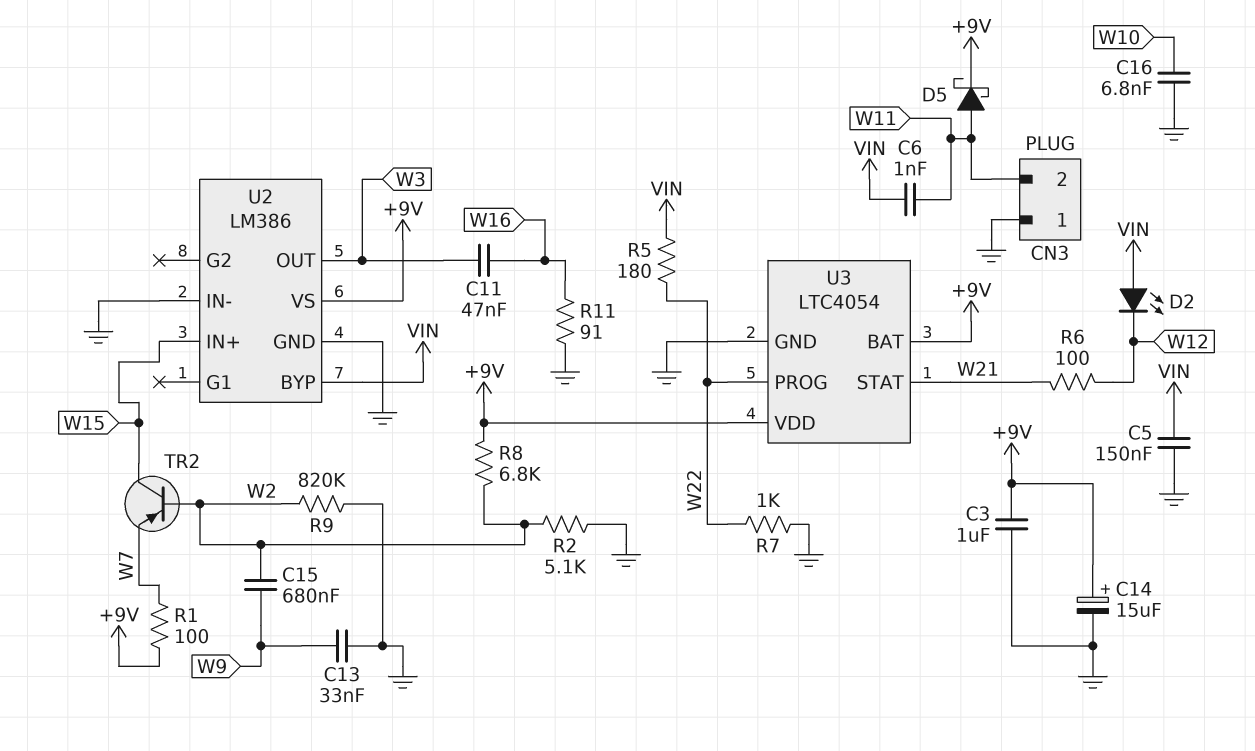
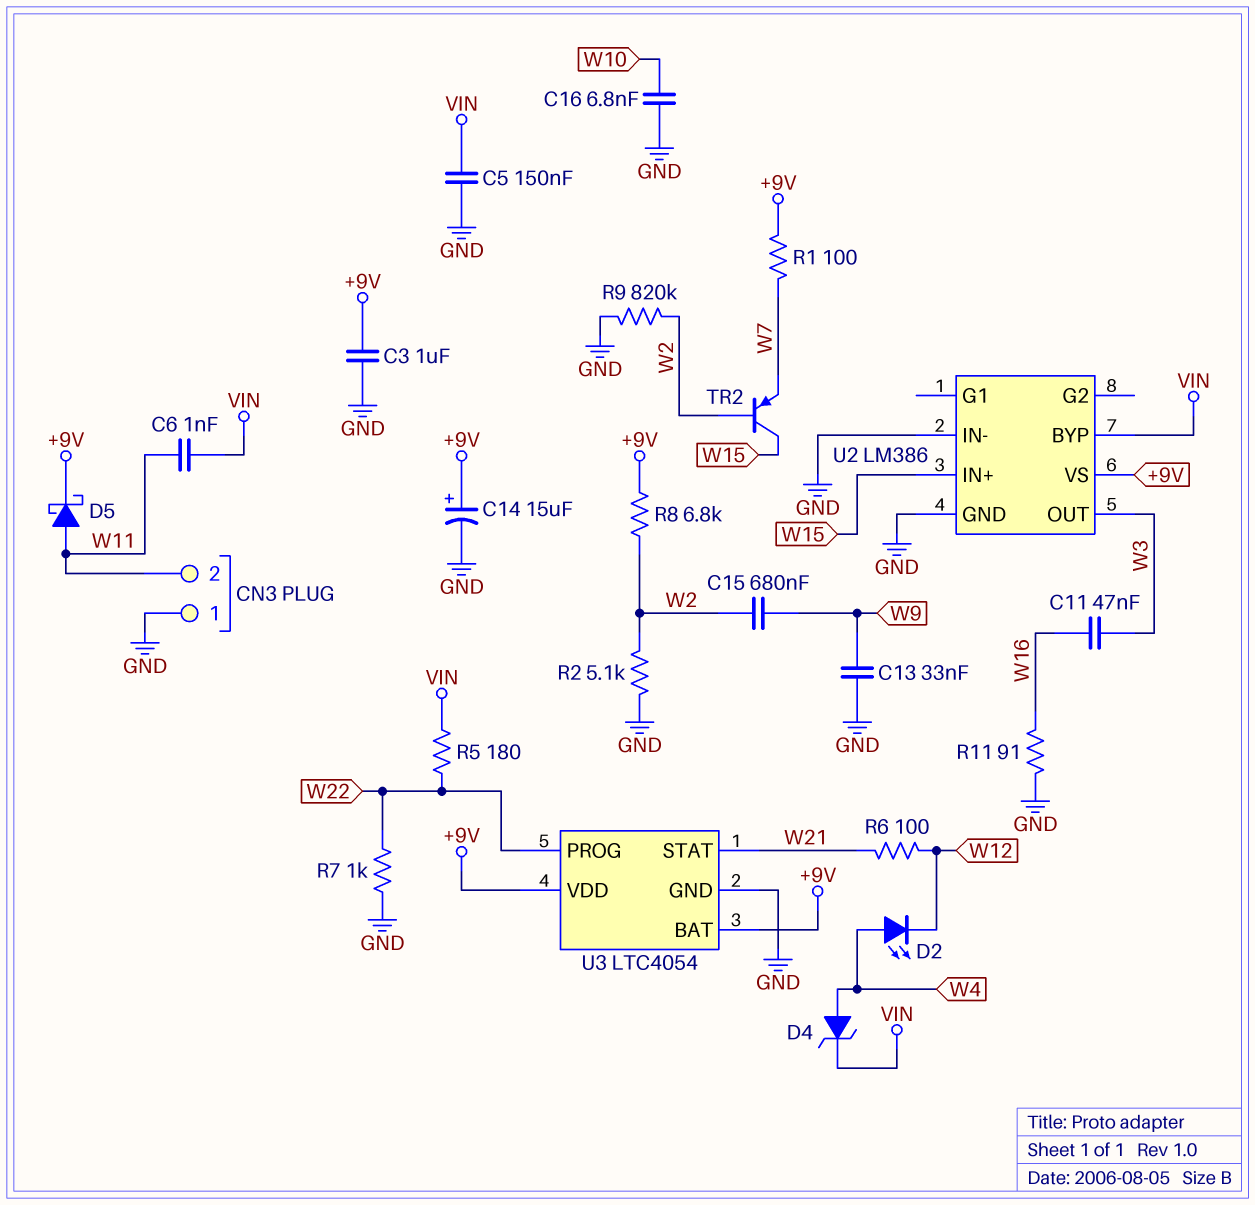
D2: LED (A VIN, K W12) -> LED (A W4, K W12)
D4: none -> zener (A W4, K VIN)

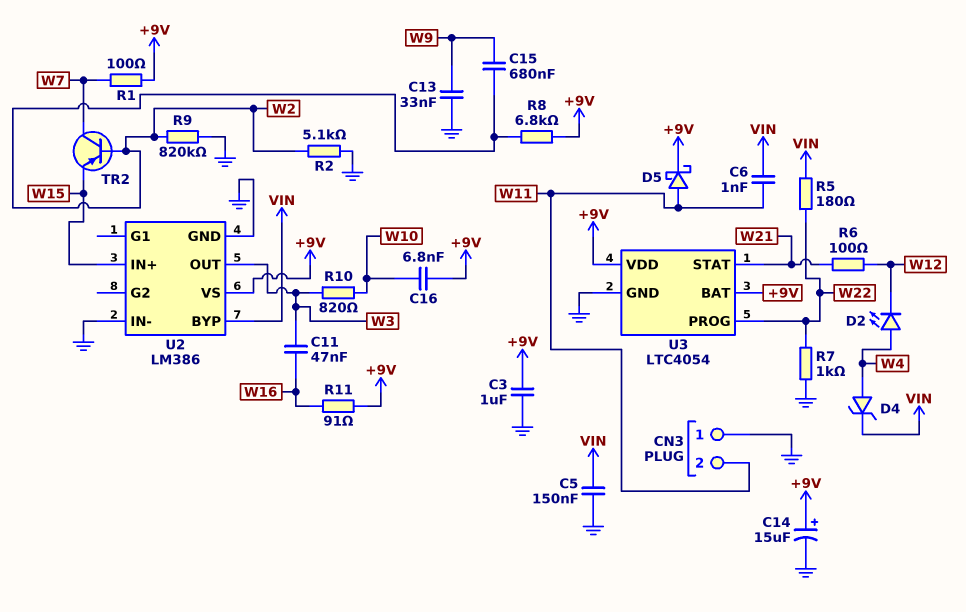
C16: 6.8nF (GND, W10) -> 6.8nF (+9V, W10)
R10: none -> 820 (W3, W10)
R11: 91 (GND, W16) -> 91 (+9V, W16)
TR2: PNP (B W2, C W15, E W7) -> PNP (B W2, C W7, E W15)

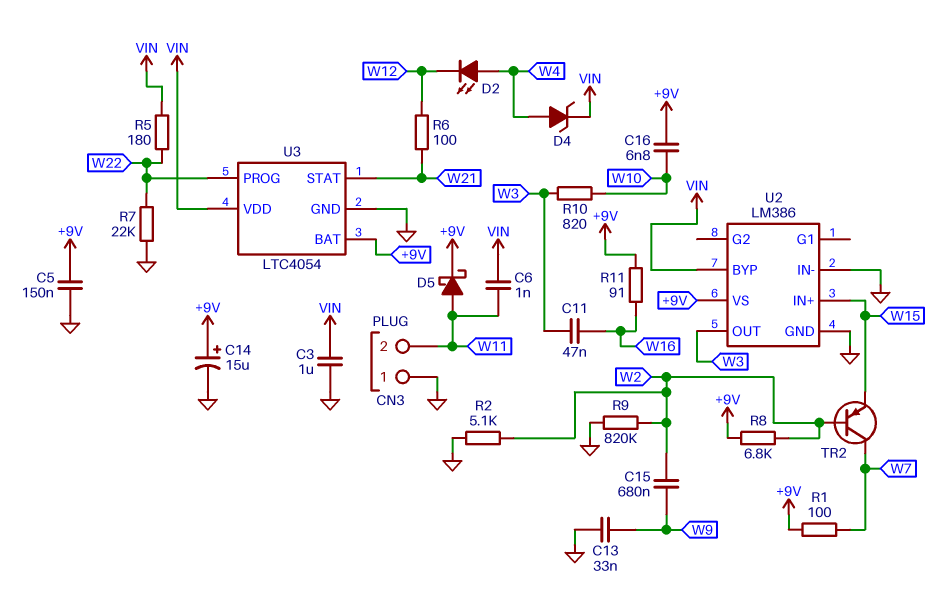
C3: 1uF (+9V, GND) -> 1uF (GND, VIN)
C5: 150nF (GND, VIN) -> 150nF (+9V, GND)
R7: 1k (GND, W22) -> 22k (GND, W22)
U3 pin VDD: +9V -> VIN

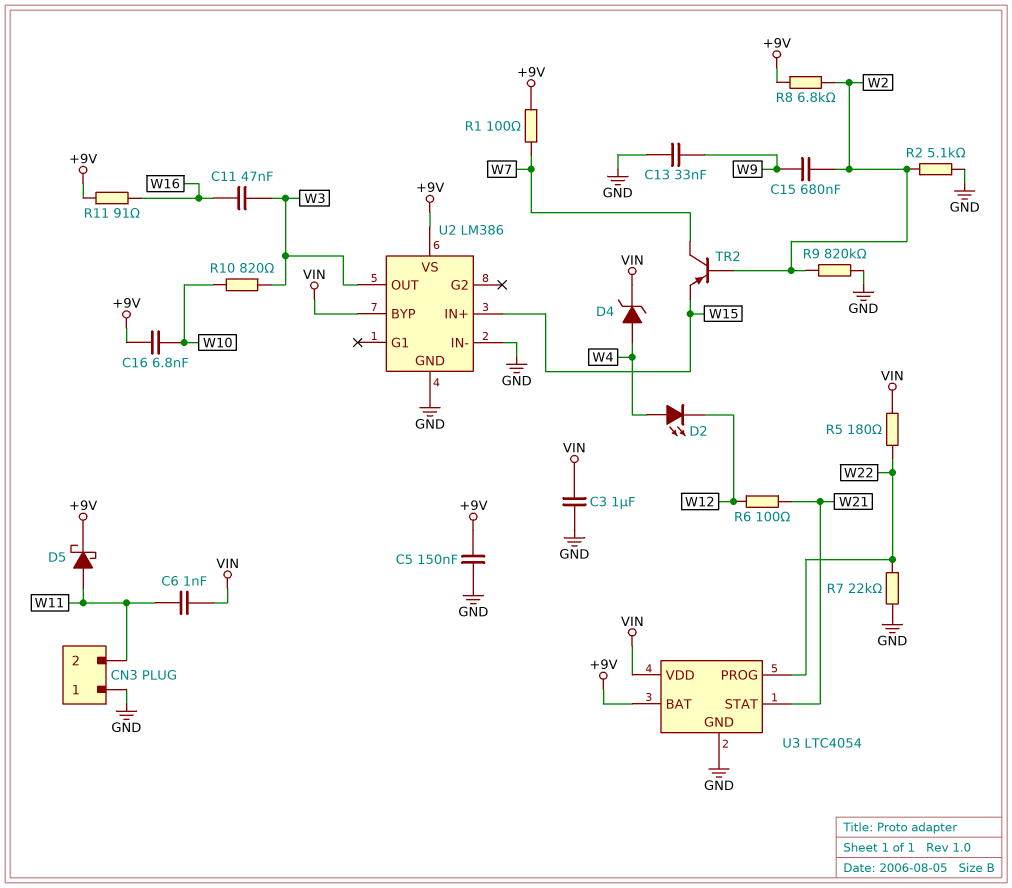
C14: 15uF (plus +9V, minus GND) -> none

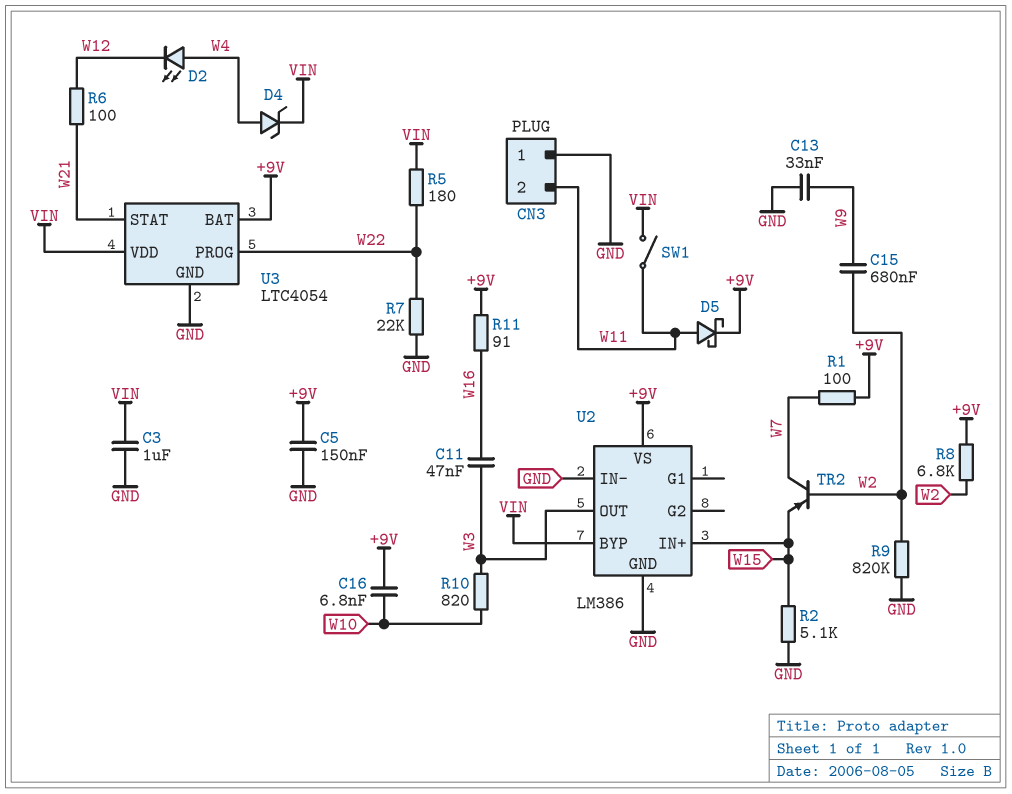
C6: 1nF (VIN, W11) -> none
R2: 5.1k (GND, W2) -> 5.1k (GND, W15)
SW1: none -> switch (VIN, W11)

